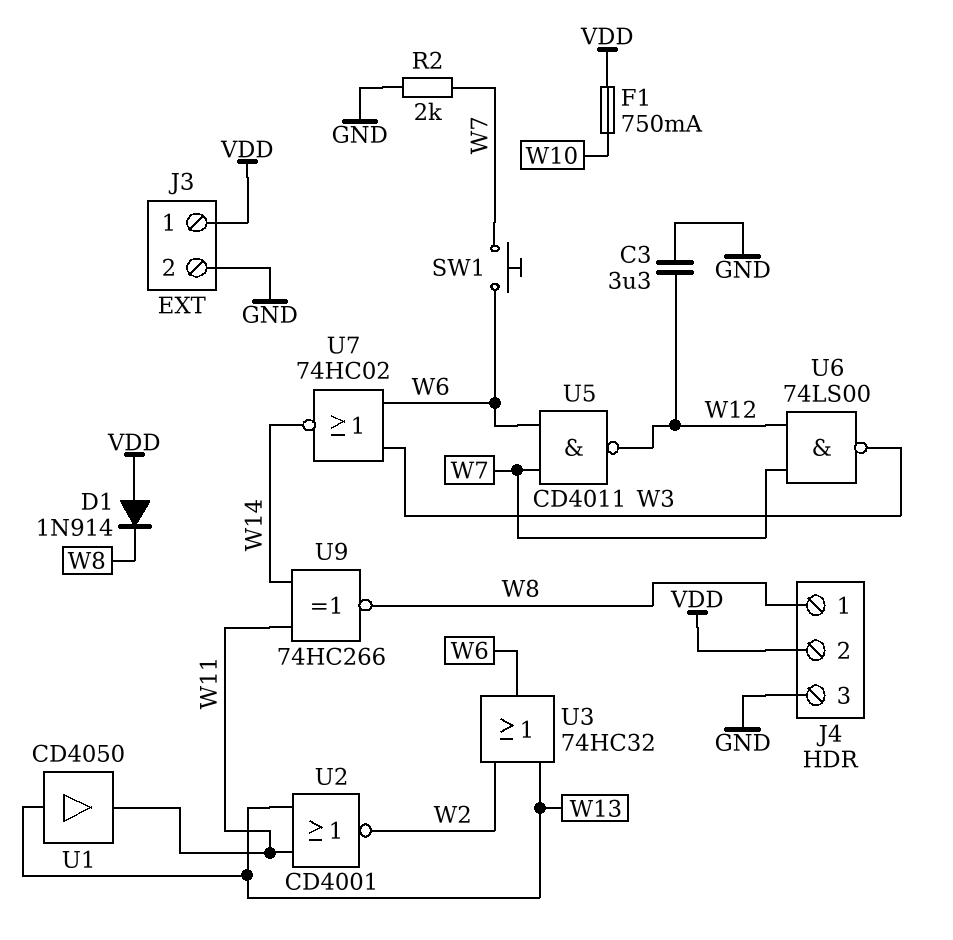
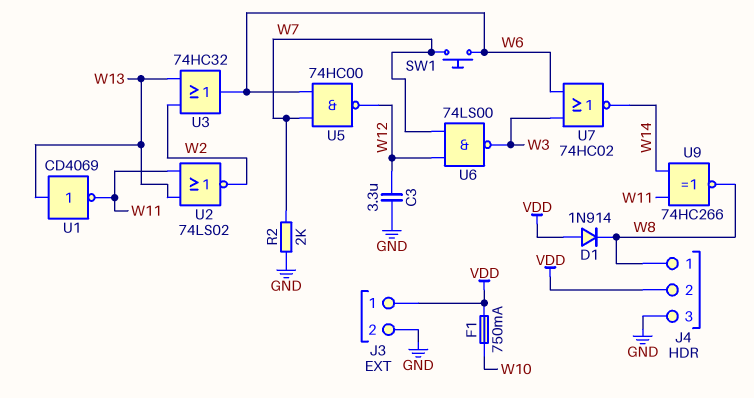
U1: buffer CD4050 (in W13, out W11) -> NOT CD4069 (in W13, out W11)
U2: NOR CD4001 (in W11, in W13, out W2) -> NOR 74LS02 (in W11, in W13, out W2)
U5: NAND CD4011 (in W6, in W7, out W12) -> NAND 74HC00 (in W6, in W7, out W12)

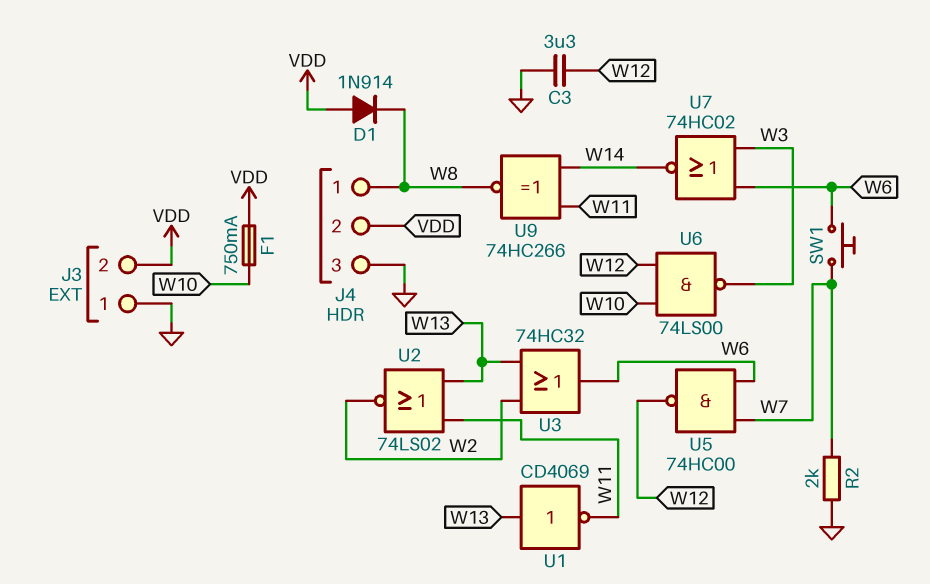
J3 pin 1: VDD -> GND
J3 pin 2: GND -> VDD
U6: NAND 74LS00 (in W7, in W12, out W3) -> NAND 74LS00 (in W10, in W12, out W3)

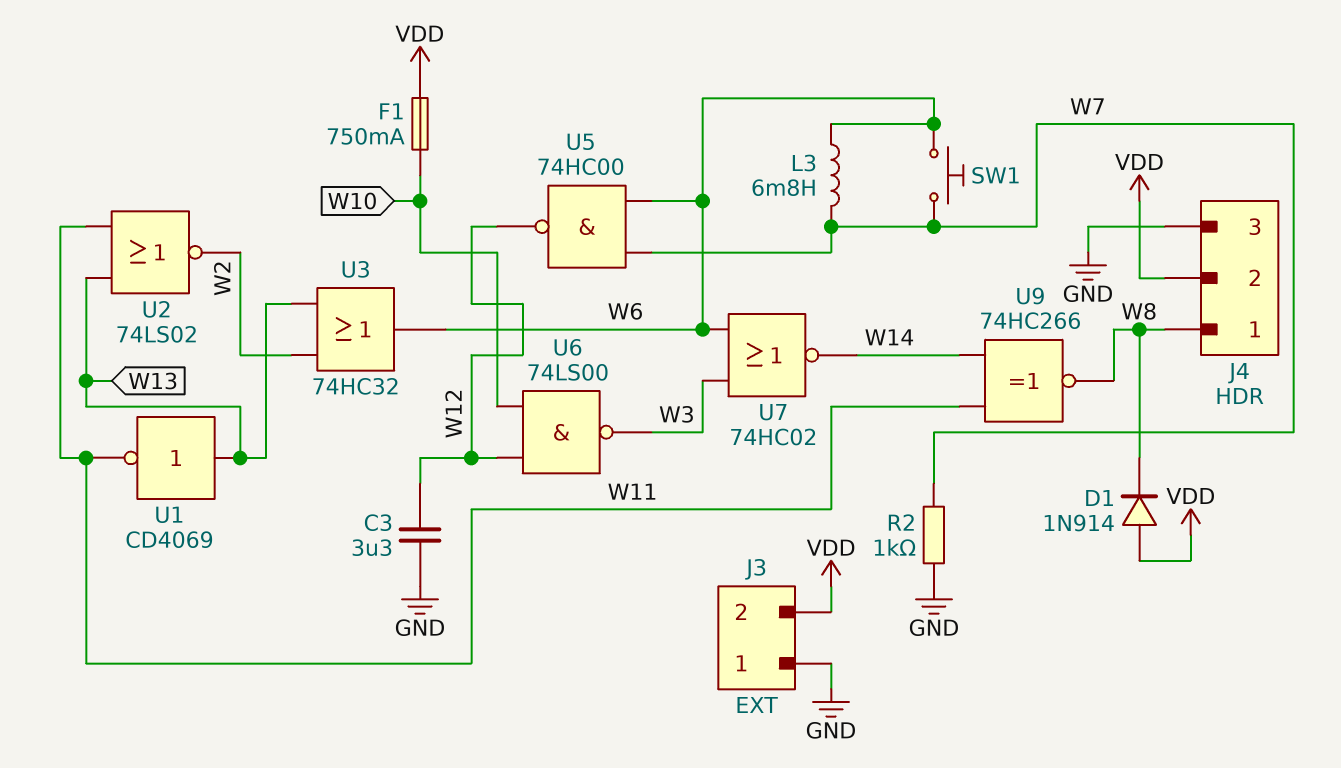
L3: none -> 6.8mH (W6, W7)
R2: 2k (GND, W7) -> 1k (GND, W7)

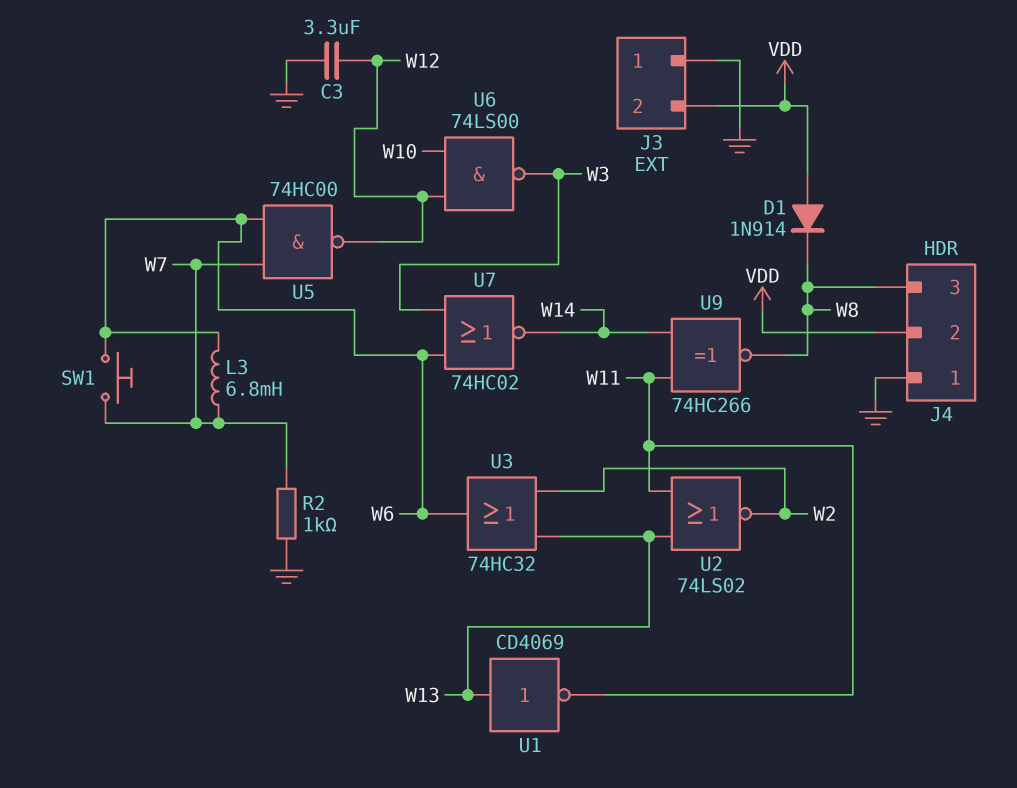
F1: 750mA (VDD, W10) -> none
J4 pin 1: W8 -> GND
J4 pin 3: GND -> W8

